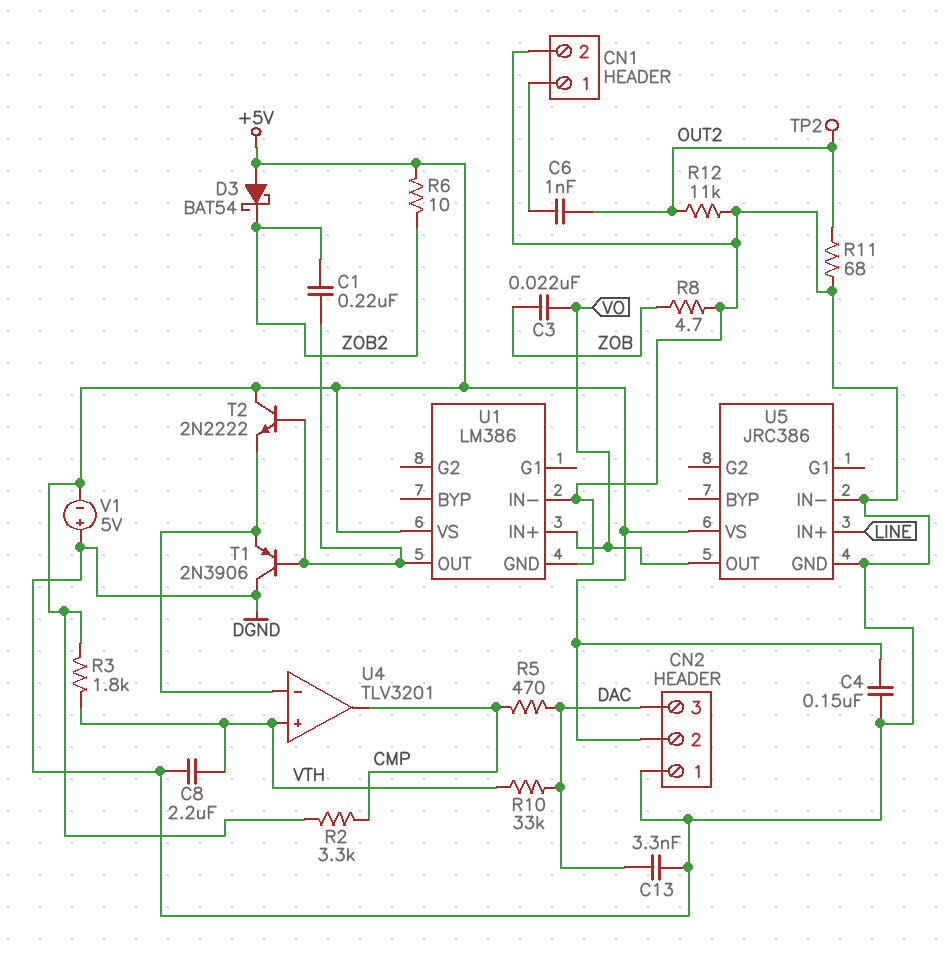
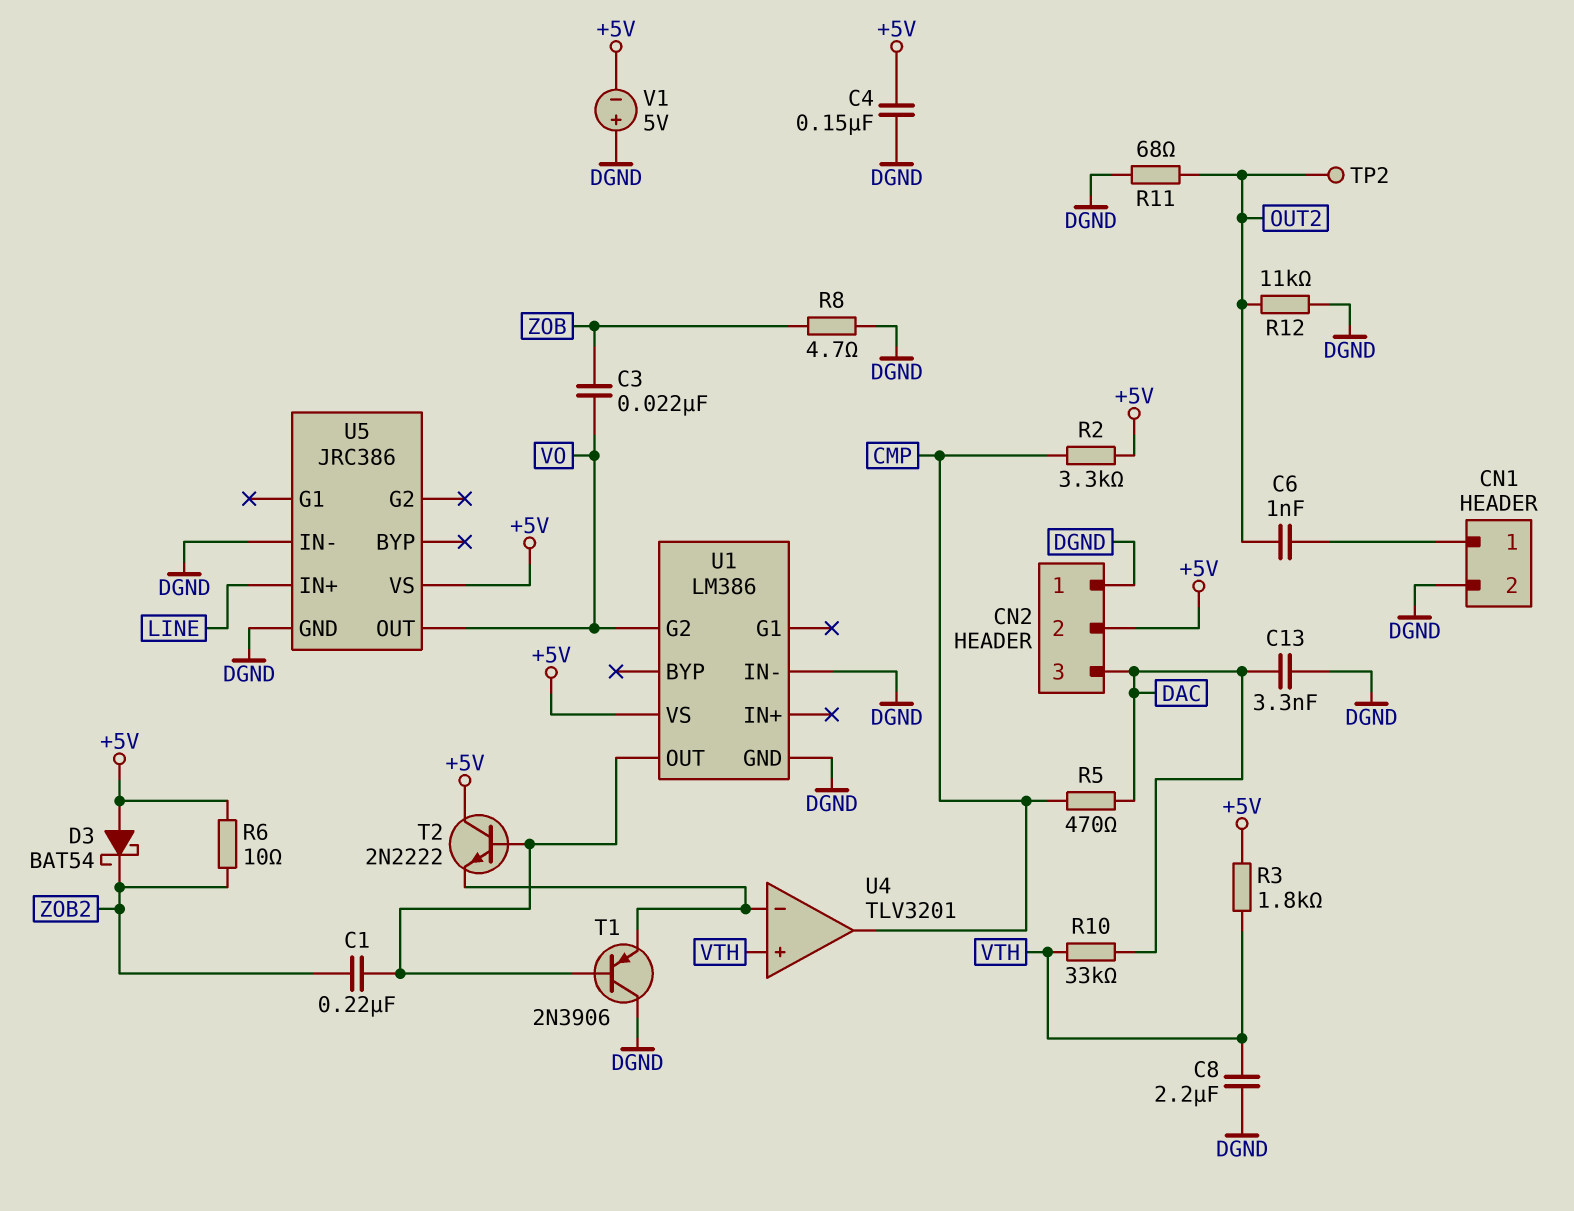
U1 pin G2: none -> VO
U1 pin IN+: VO -> none

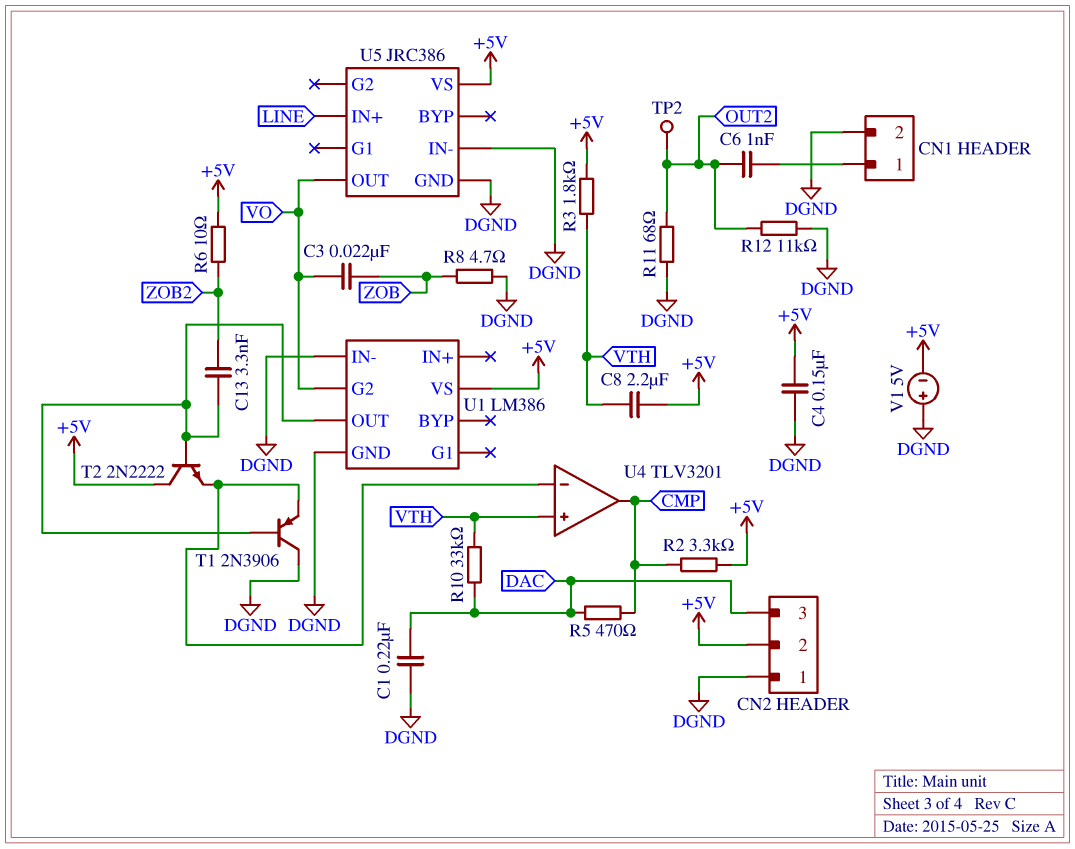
C1: 220nF (U1/OUT, ZOB2) -> 220nF (DAC, DGND)
C8: 2.2uF (DGND, VTH) -> 2.2uF (+5V, VTH)
C13: 3.3nF (DAC, DGND) -> 3.3nF (U1/OUT, ZOB2)
D3: schottky BAT54 (A +5V, K ZOB2) -> none

